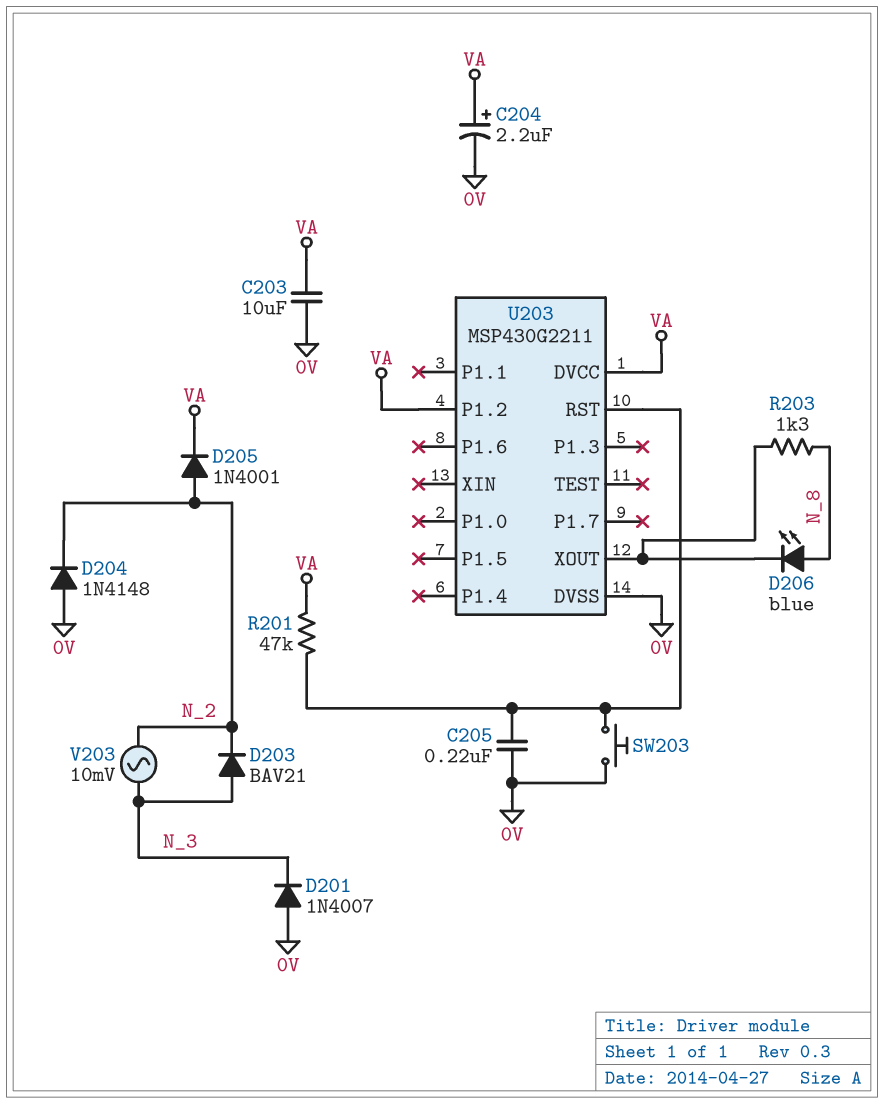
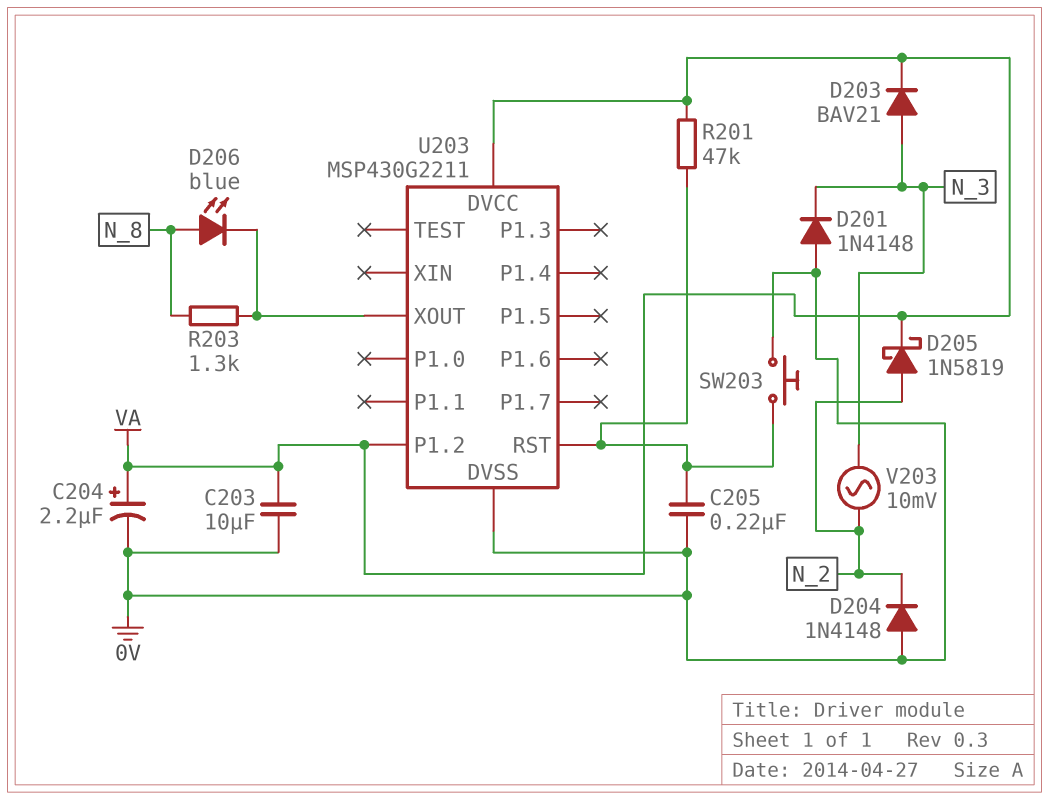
D201: diode 1N4007 (A 0V, K N_3) -> diode 1N4148 (A 0V, K N_3)
D203: diode BAV21 (A N_3, K N_2) -> diode BAV21 (A N_3, K VA)
D205: diode 1N4001 (A N_2, K VA) -> schottky 1N5819 (A N_2, K VA)

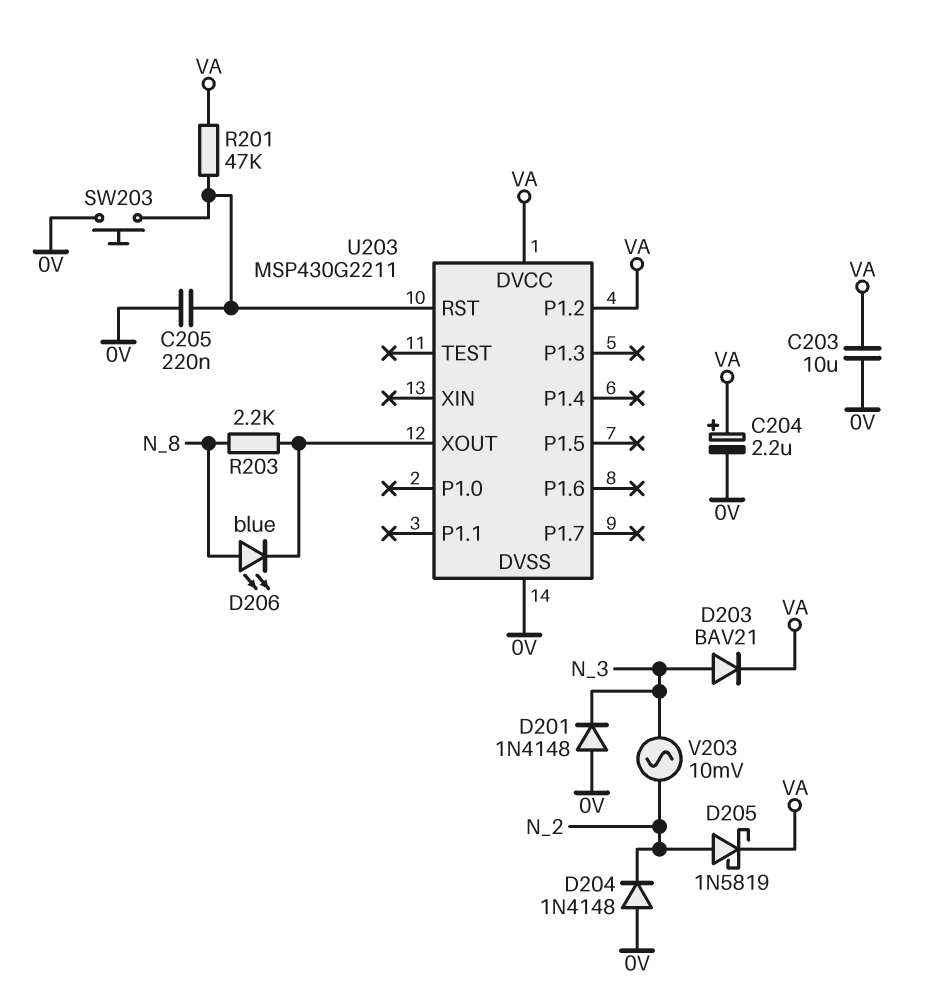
R203: 1.3k (N_8, U203/XOUT) -> 2.2k (N_8, U203/XOUT)

